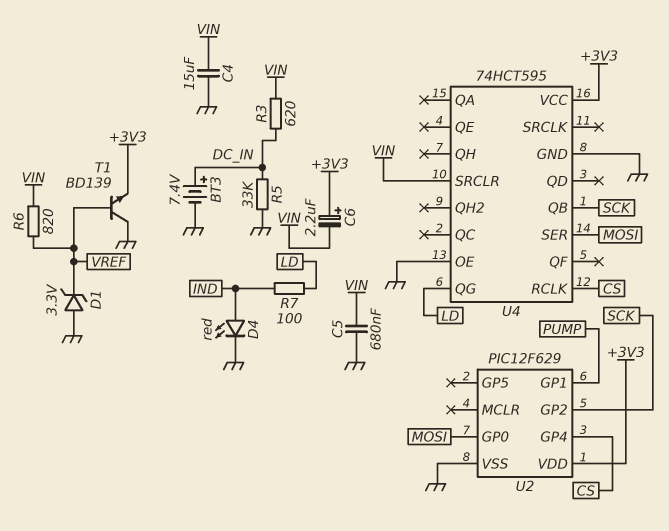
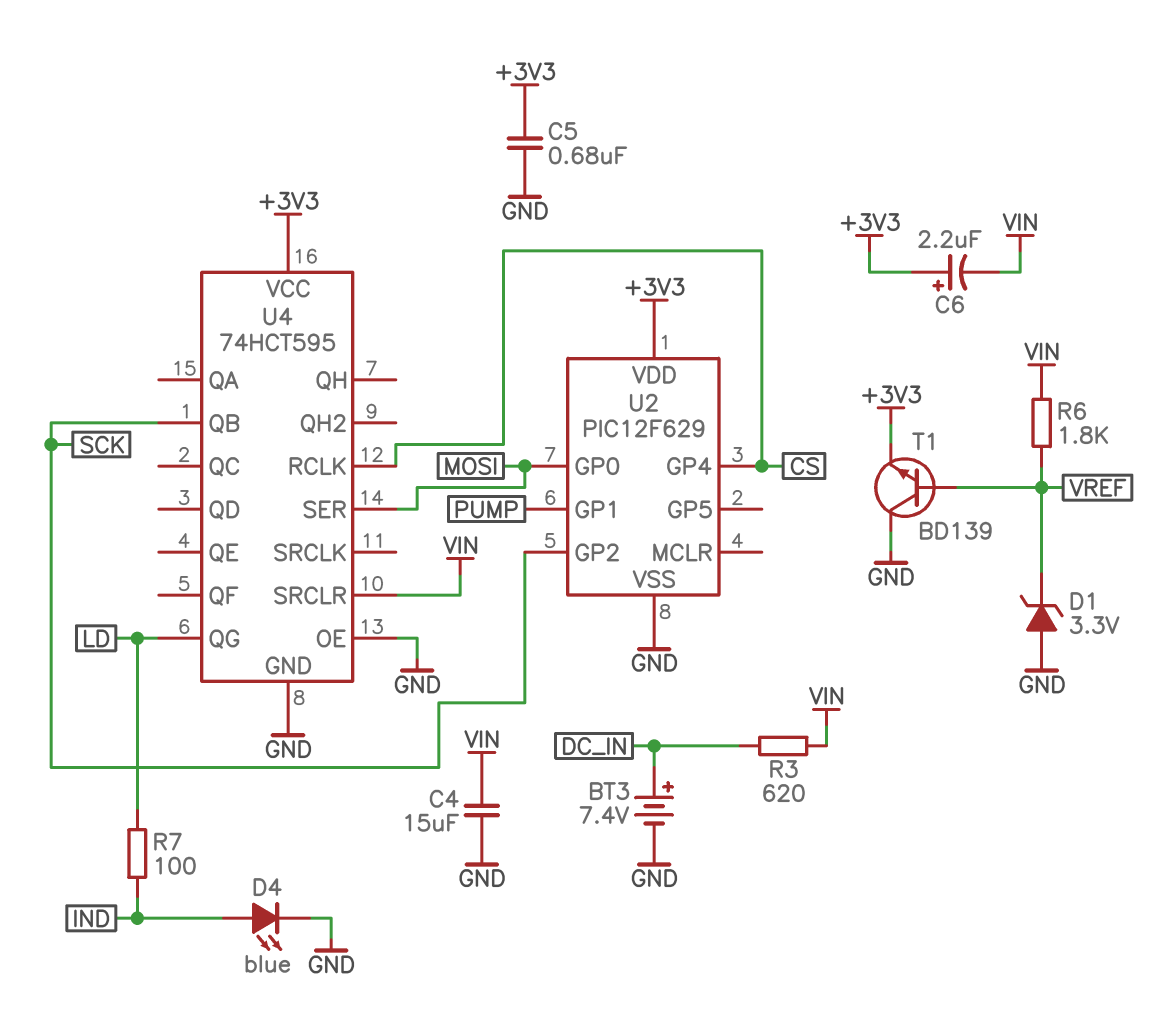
C5: 680nF (GND, VIN) -> 680nF (+3V3, GND)
D4: LED red (A IND, K GND) -> LED blue (A IND, K GND)
R5: 33k (DC_IN, GND) -> none
R6: 820 (VIN, VREF) -> 1.8k (VIN, VREF)

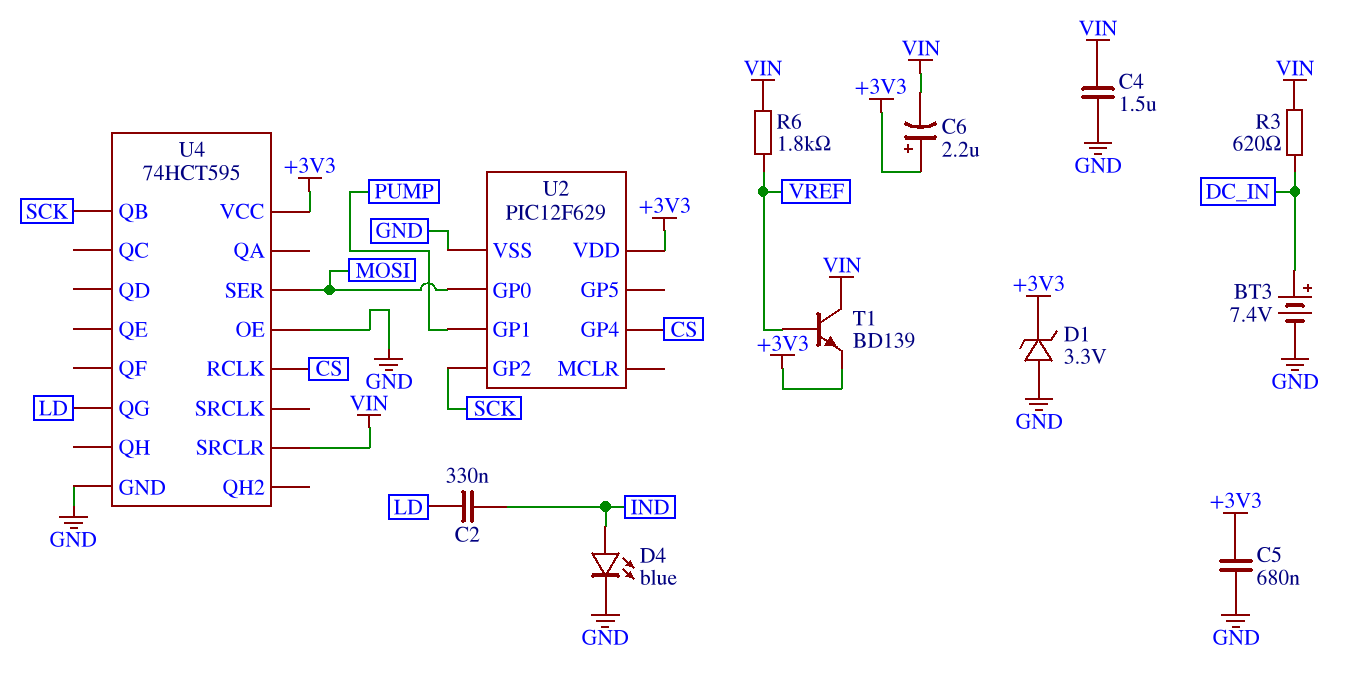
C2: none -> 330nF (IND, LD)
C4: 15uF (GND, VIN) -> 1.5uF (GND, VIN)
D1: zener 3.3V (A GND, K VREF) -> zener 3.3V (A GND, K +3V3)
R7: 100 (IND, LD) -> none
T1: NPN BD139 (B VREF, C GND, E +3V3) -> NPN BD139 (B VREF, C VIN, E +3V3)

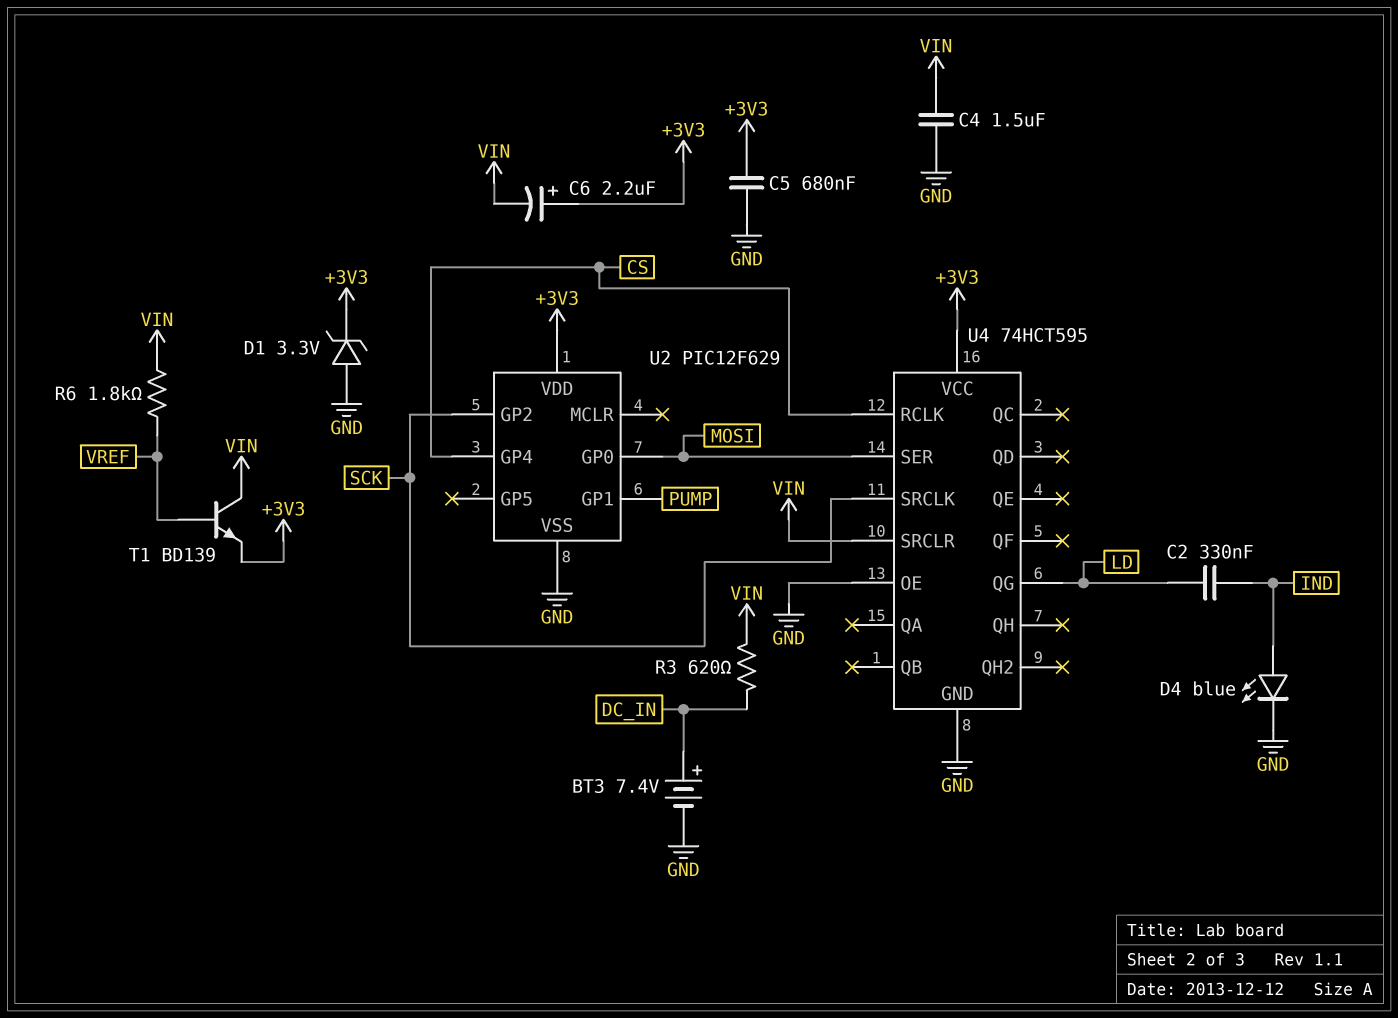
U4 pin QB: SCK -> none
U4 pin SRCLK: none -> SCK

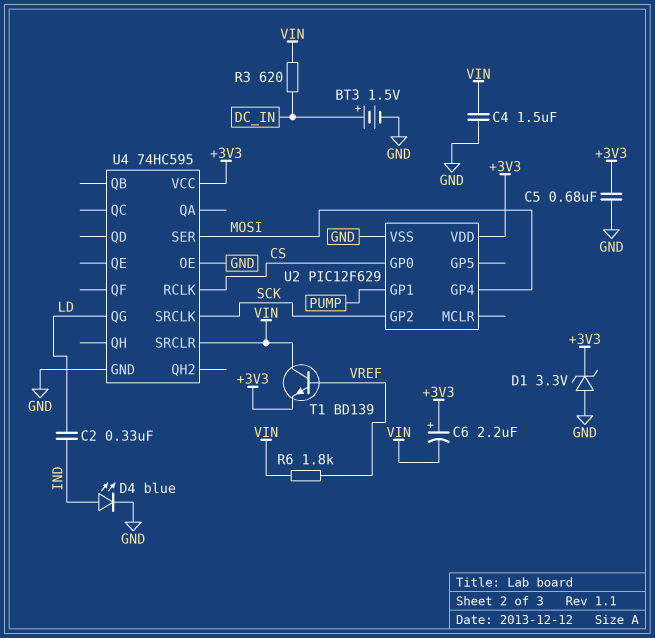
BT3: 7.4V (plus DC_IN, minus GND) -> 1.5V (plus DC_IN, minus GND)
U2 pin GP0: MOSI -> CS
U2 pin GP4: CS -> MOSI
U4: 74HCT595 -> 74HC595

